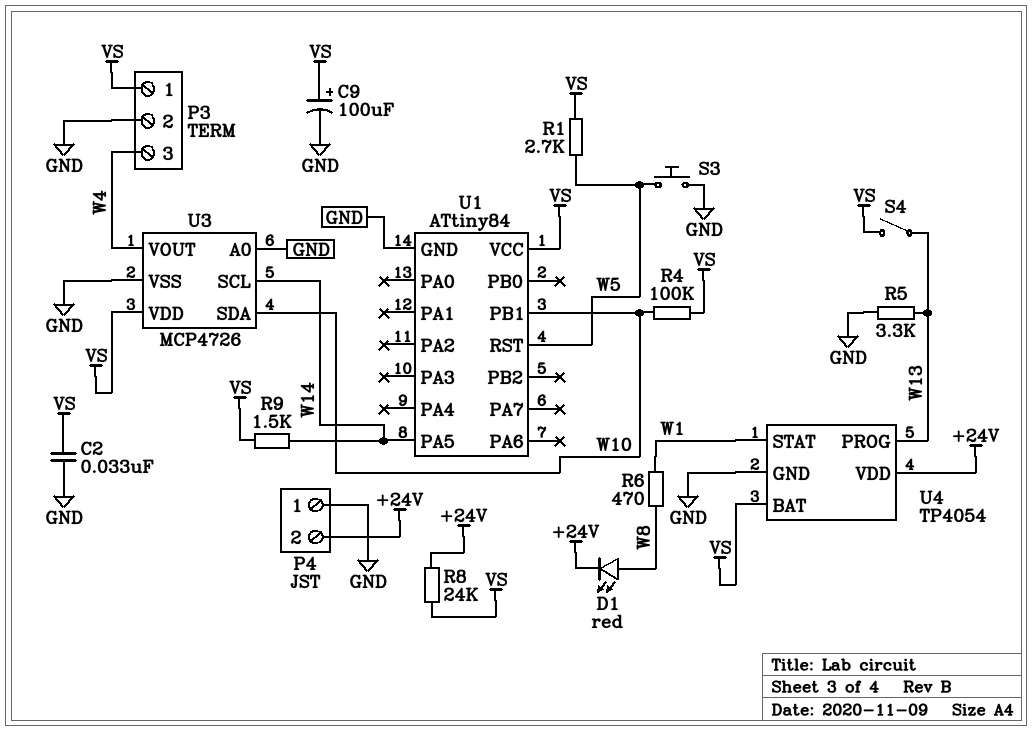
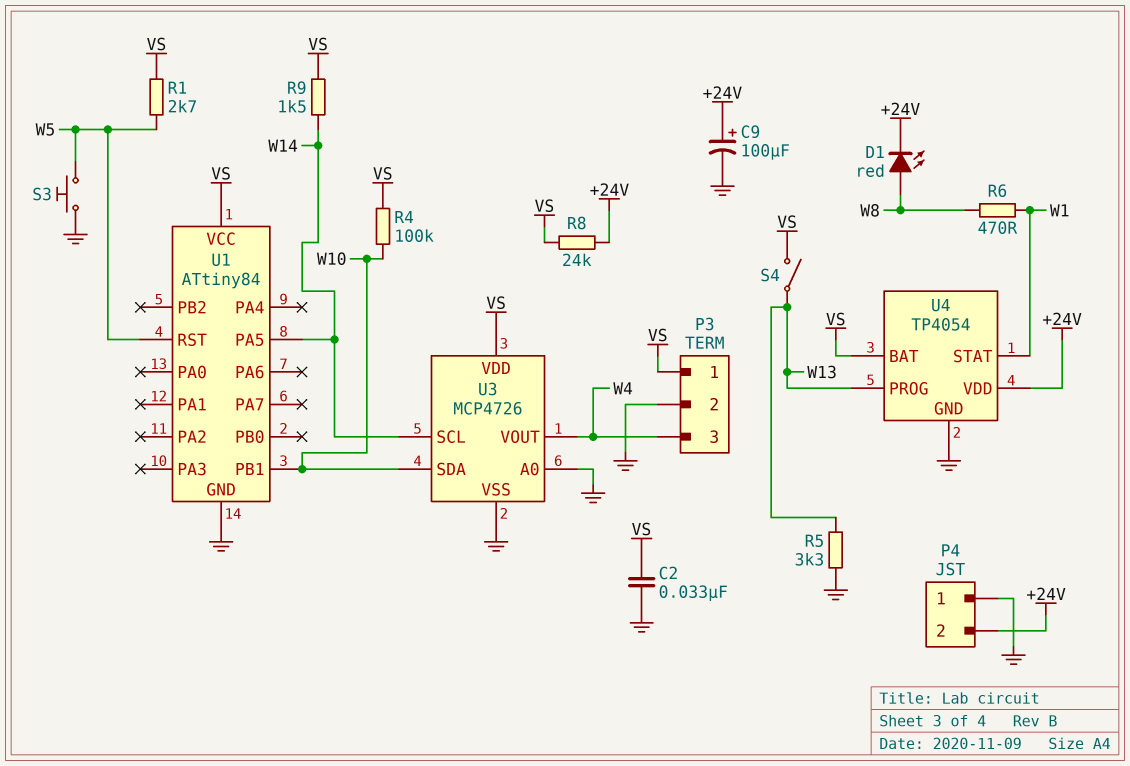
C9: 100uF (plus VS, minus GND) -> 100uF (plus +24V, minus GND)

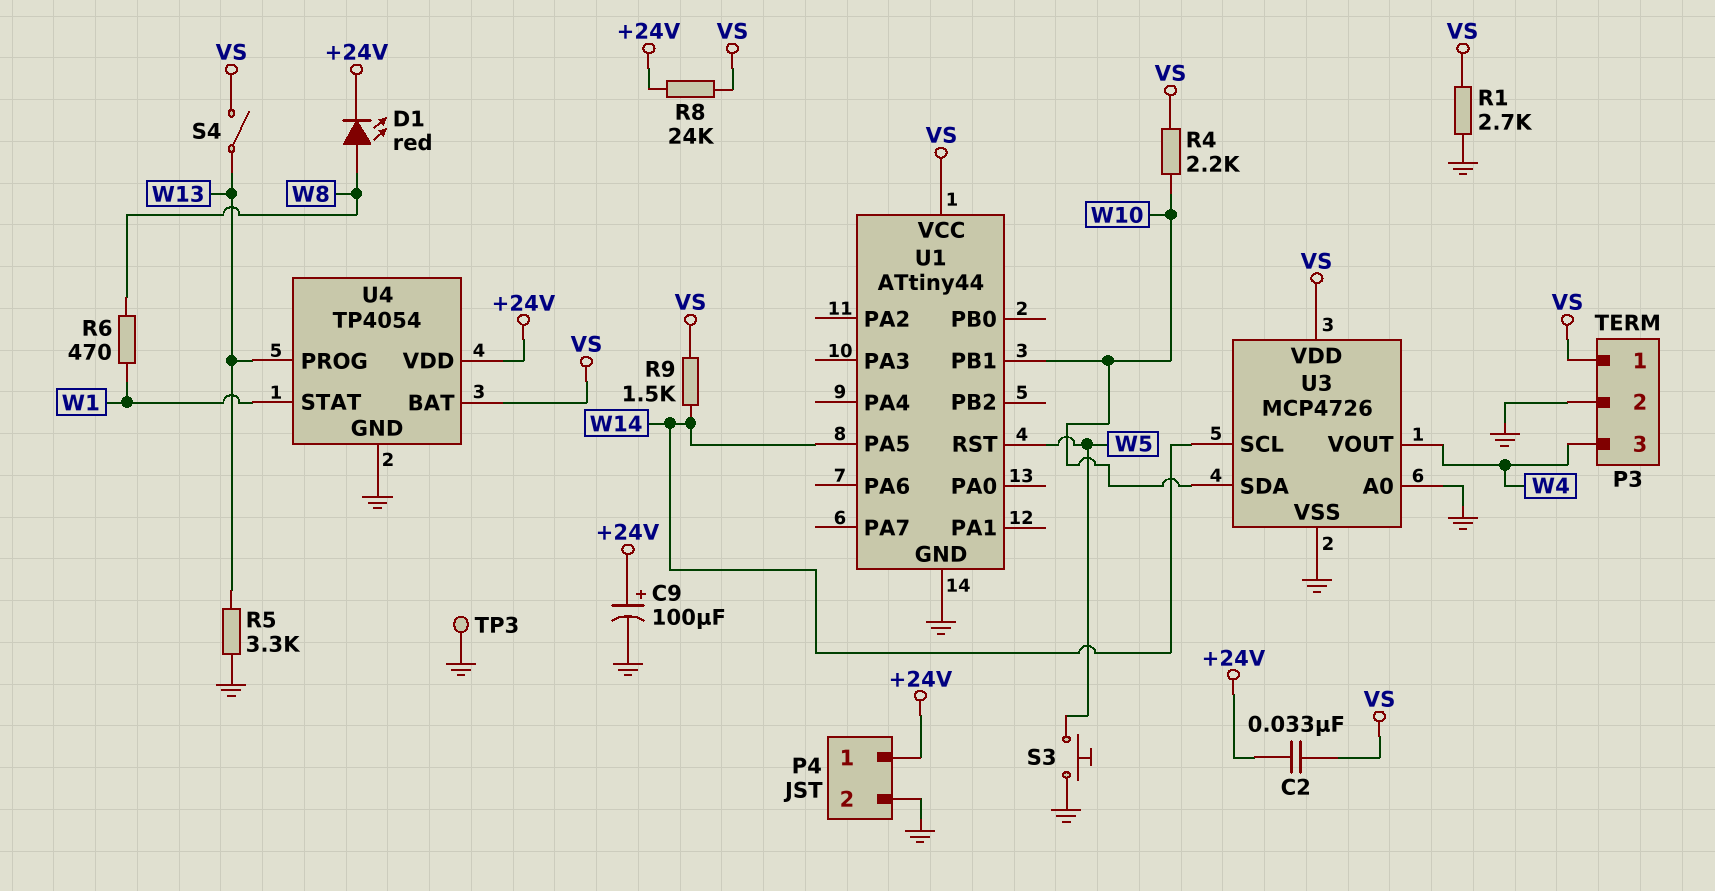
C2: 33nF (GND, VS) -> 33nF (+24V, VS)
P4 pin 1: GND -> +24V
P4 pin 2: +24V -> GND
R1: 2.7k (VS, W5) -> 2.7k (GND, VS)
R4: 100k (VS, W10) -> 2.2k (VS, W10)
TP3: none -> test point (GND)
U1: ATtiny84 -> ATtiny44

